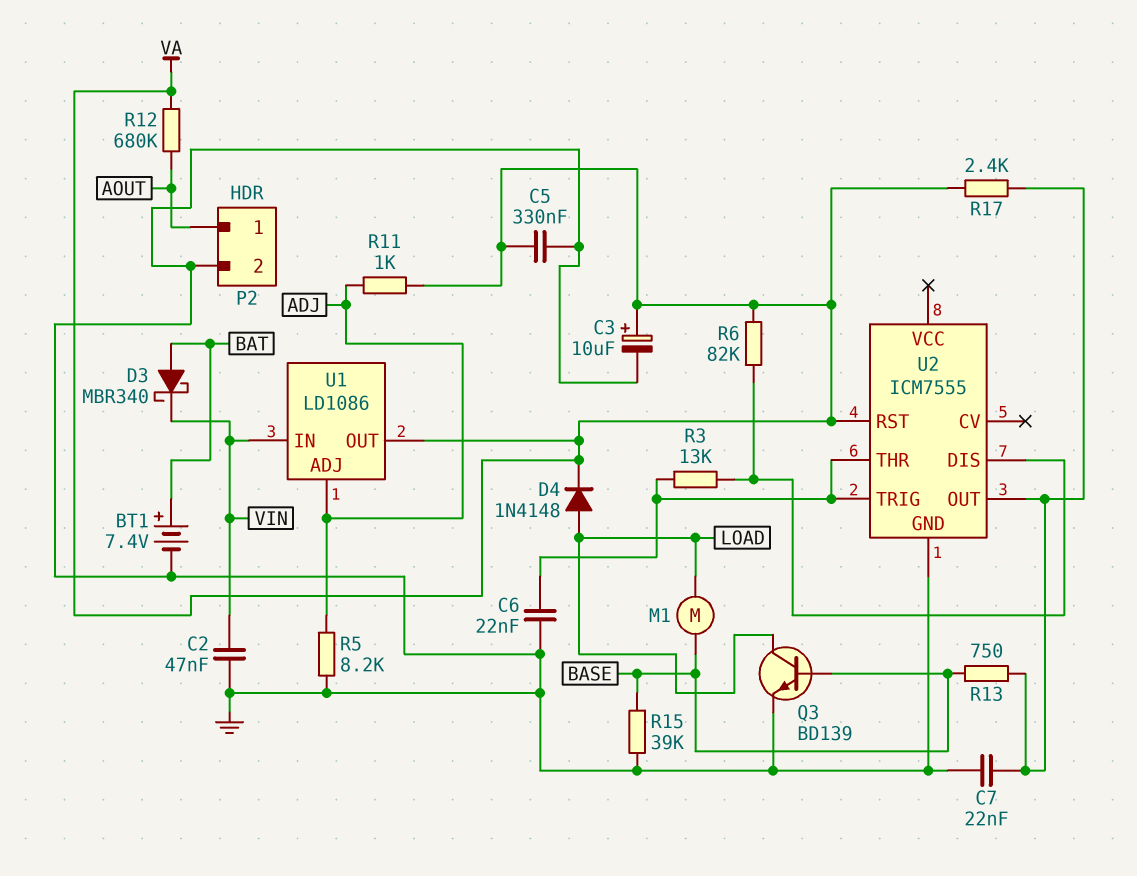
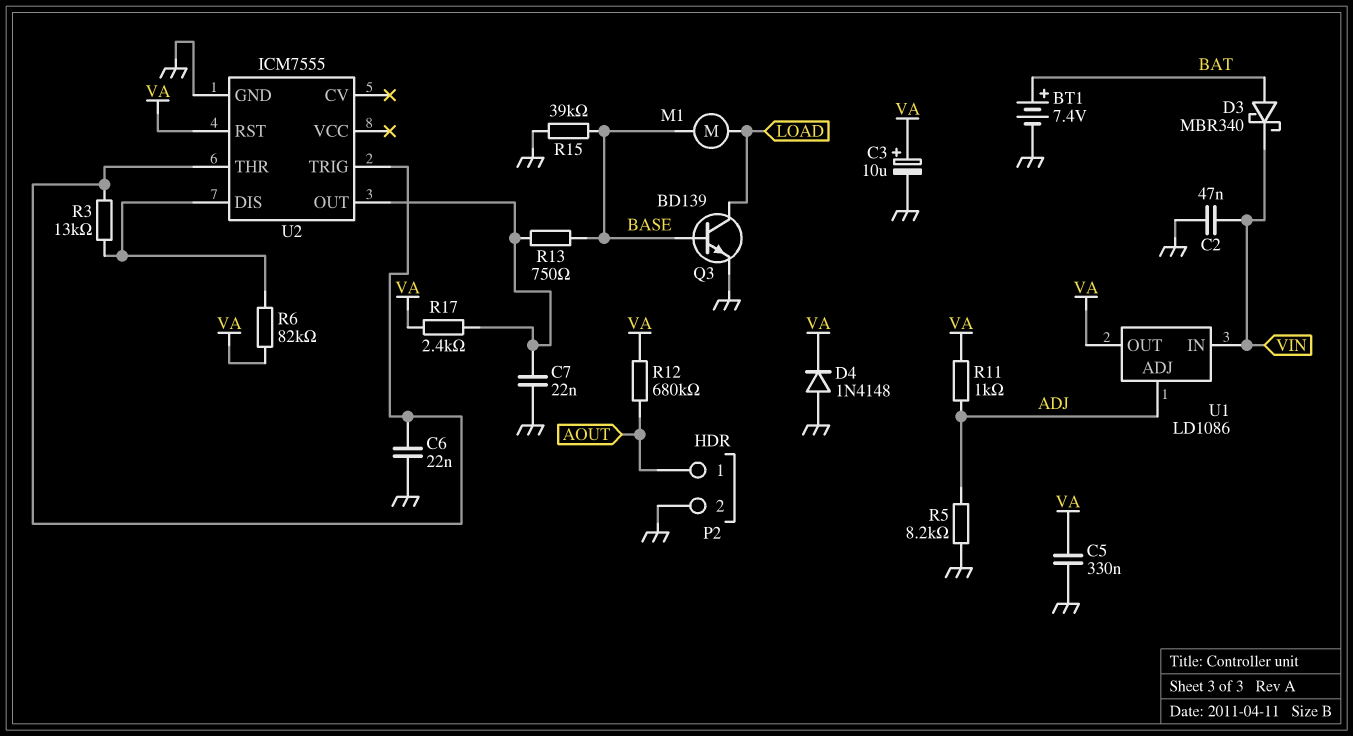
D4: diode 1N4148 (A LOAD, K VA) -> diode 1N4148 (A GND, K VA)

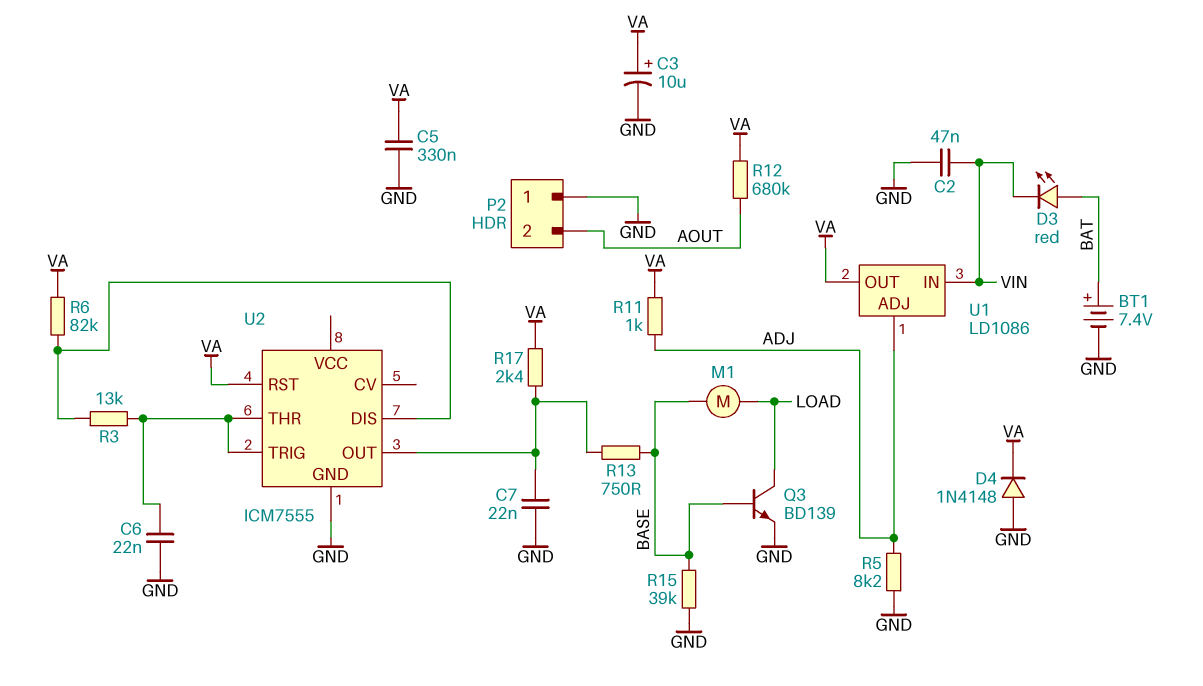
D3: schottky MBR340 (A BAT, K VIN) -> LED red (A BAT, K VIN)
P2 pin 1: AOUT -> GND
P2 pin 2: GND -> AOUT

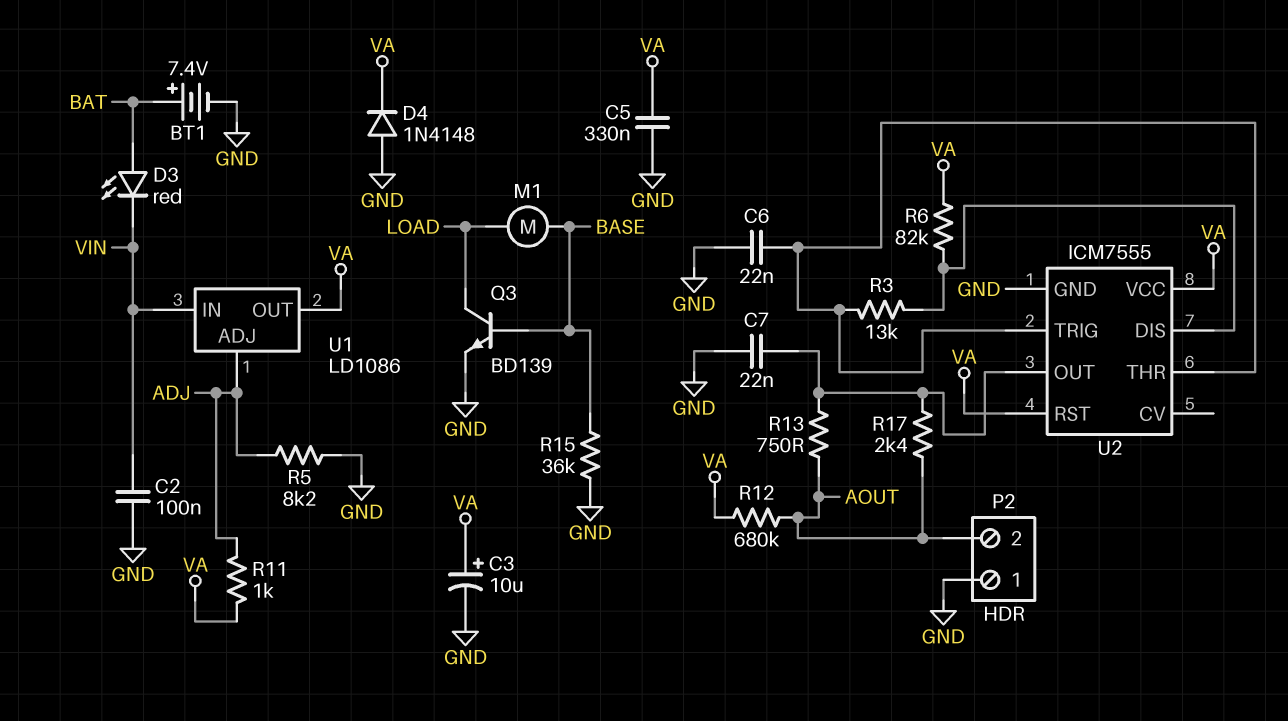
C2: 47nF (GND, VIN) -> 100nF (GND, VIN)
R13: 750 (BASE, U2/OUT) -> 750 (AOUT, U2/OUT)
R15: 39k (BASE, GND) -> 36k (BASE, GND)
R17: 2.4k (U2/OUT, VA) -> 2.4k (AOUT, U2/OUT)
U2 pin VCC: none -> VA

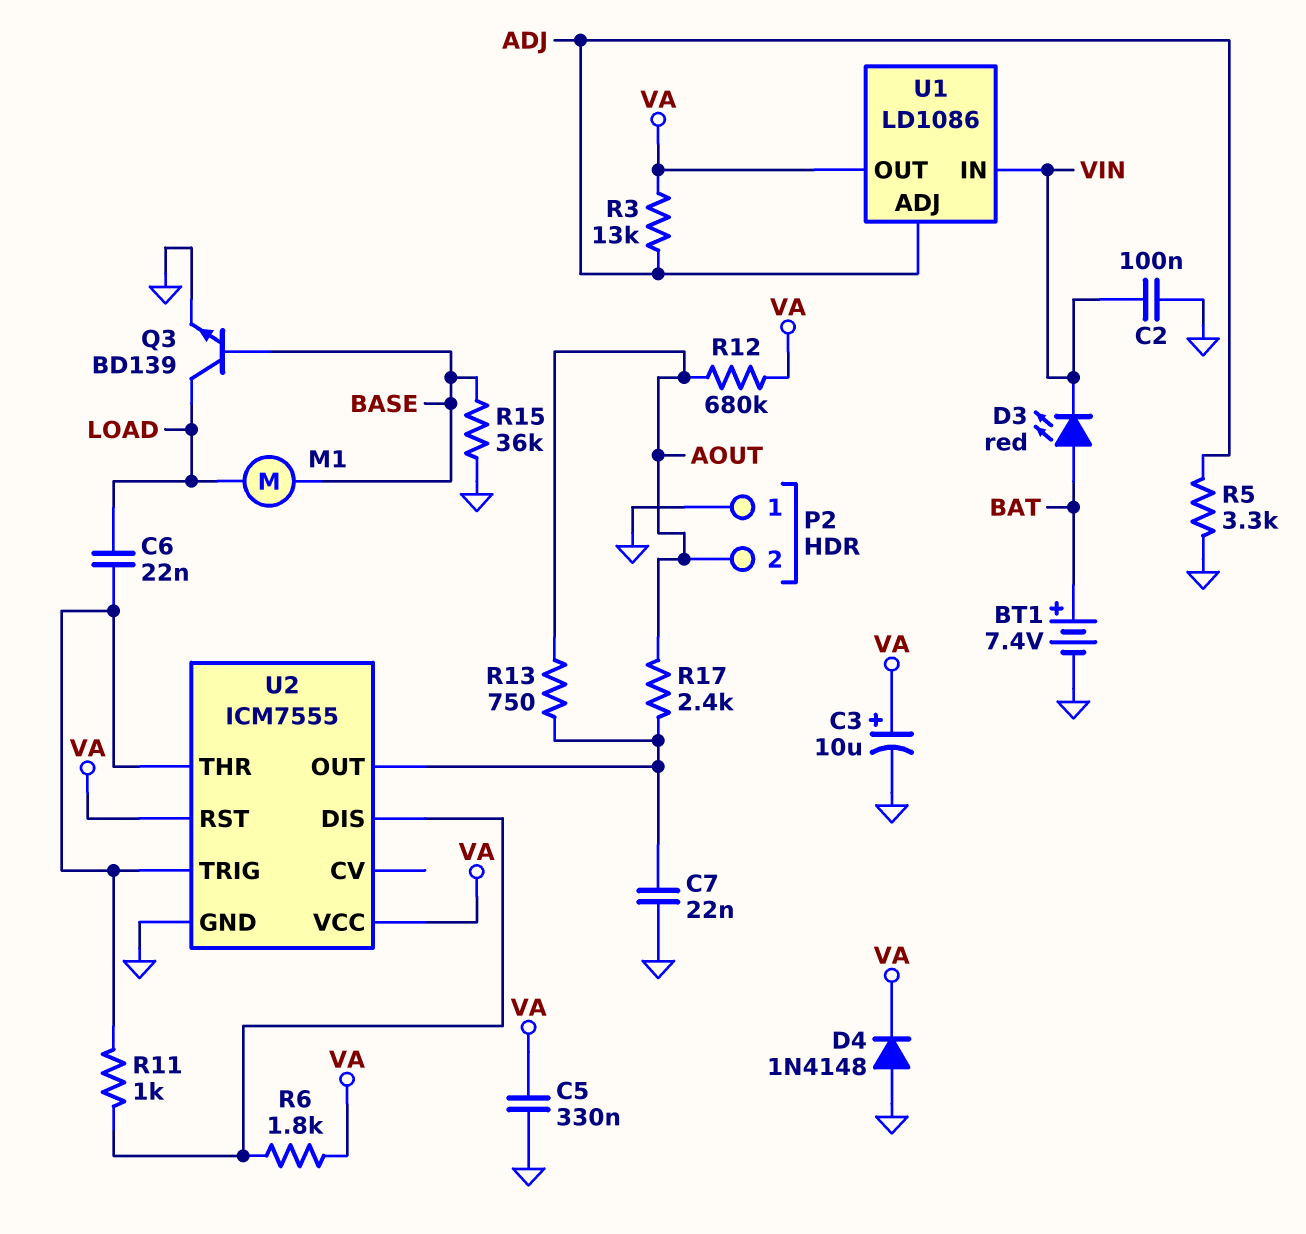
C6: 22nF (GND, U2/THR) -> 22nF (LOAD, U2/THR)
R3: 13k (U2/DIS, U2/THR) -> 13k (ADJ, VA)
R5: 8.2k (ADJ, GND) -> 3.3k (ADJ, GND)
R6: 82k (U2/DIS, VA) -> 1.8k (U2/DIS, VA)
R11: 1k (ADJ, VA) -> 1k (U2/DIS, U2/THR)

